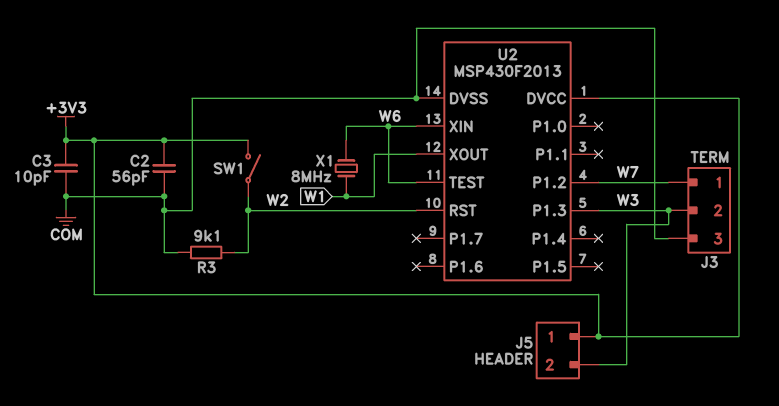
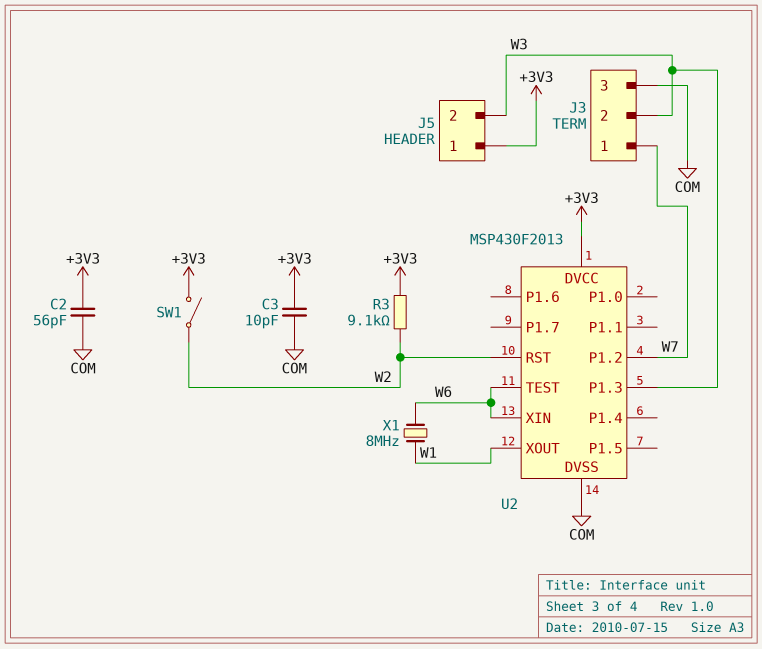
R3: 9.1k (COM, W2) -> 9.1k (+3V3, W2)

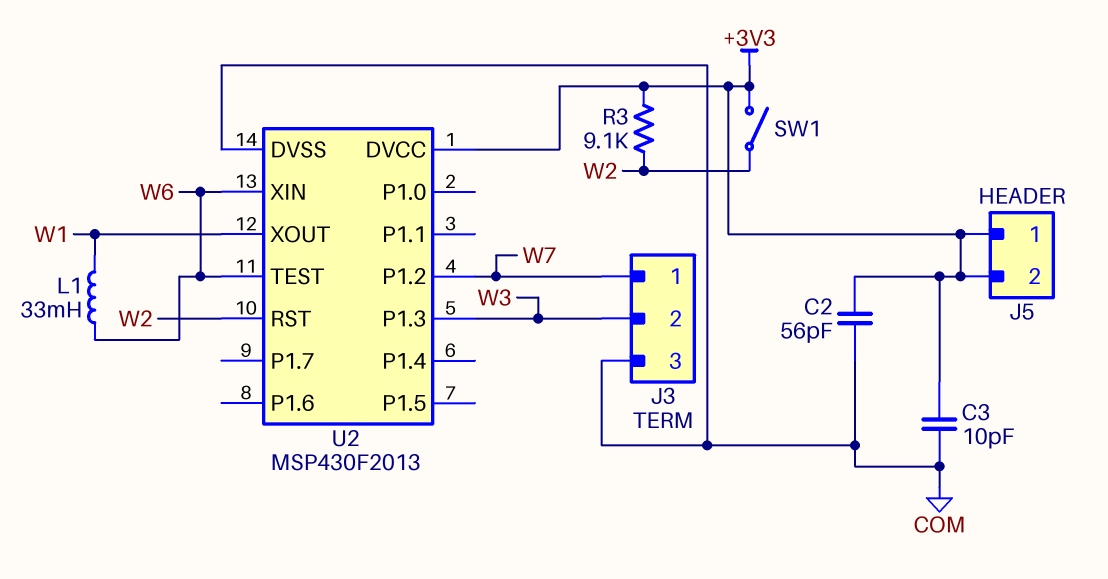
J5 pin 2: W3 -> +3V3
L1: none -> 33mH (W1, W6)
X1: 8MHz (W1, W6) -> none

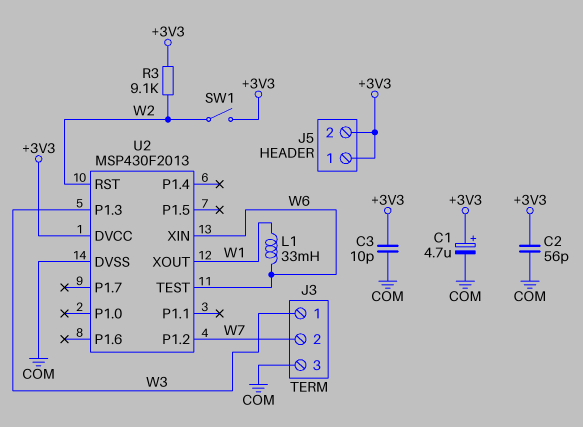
C1: none -> 4.7uF (plus +3V3, minus COM)
J3 pin 1: W7 -> W3
J3 pin 2: W3 -> W7

